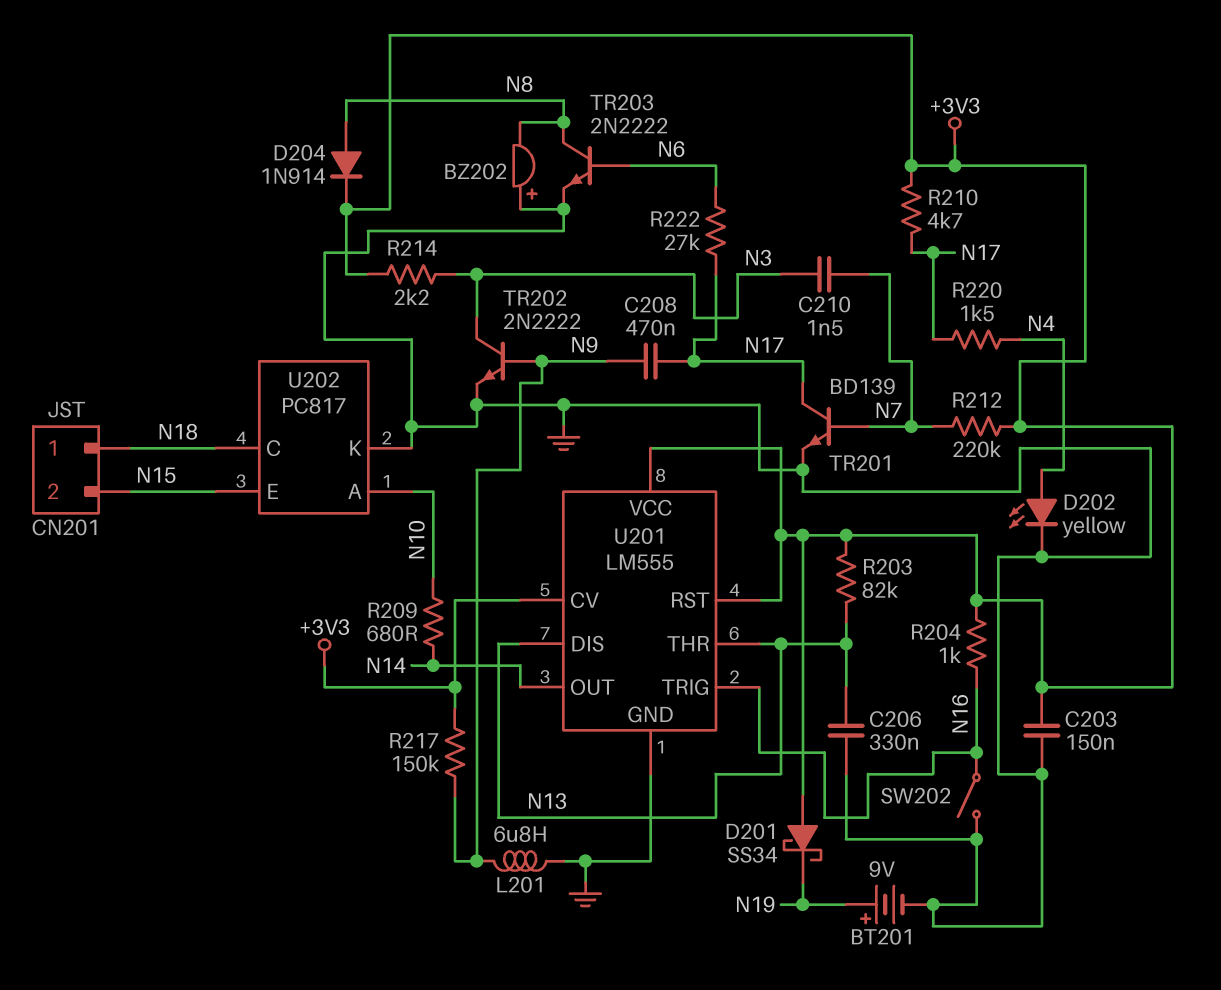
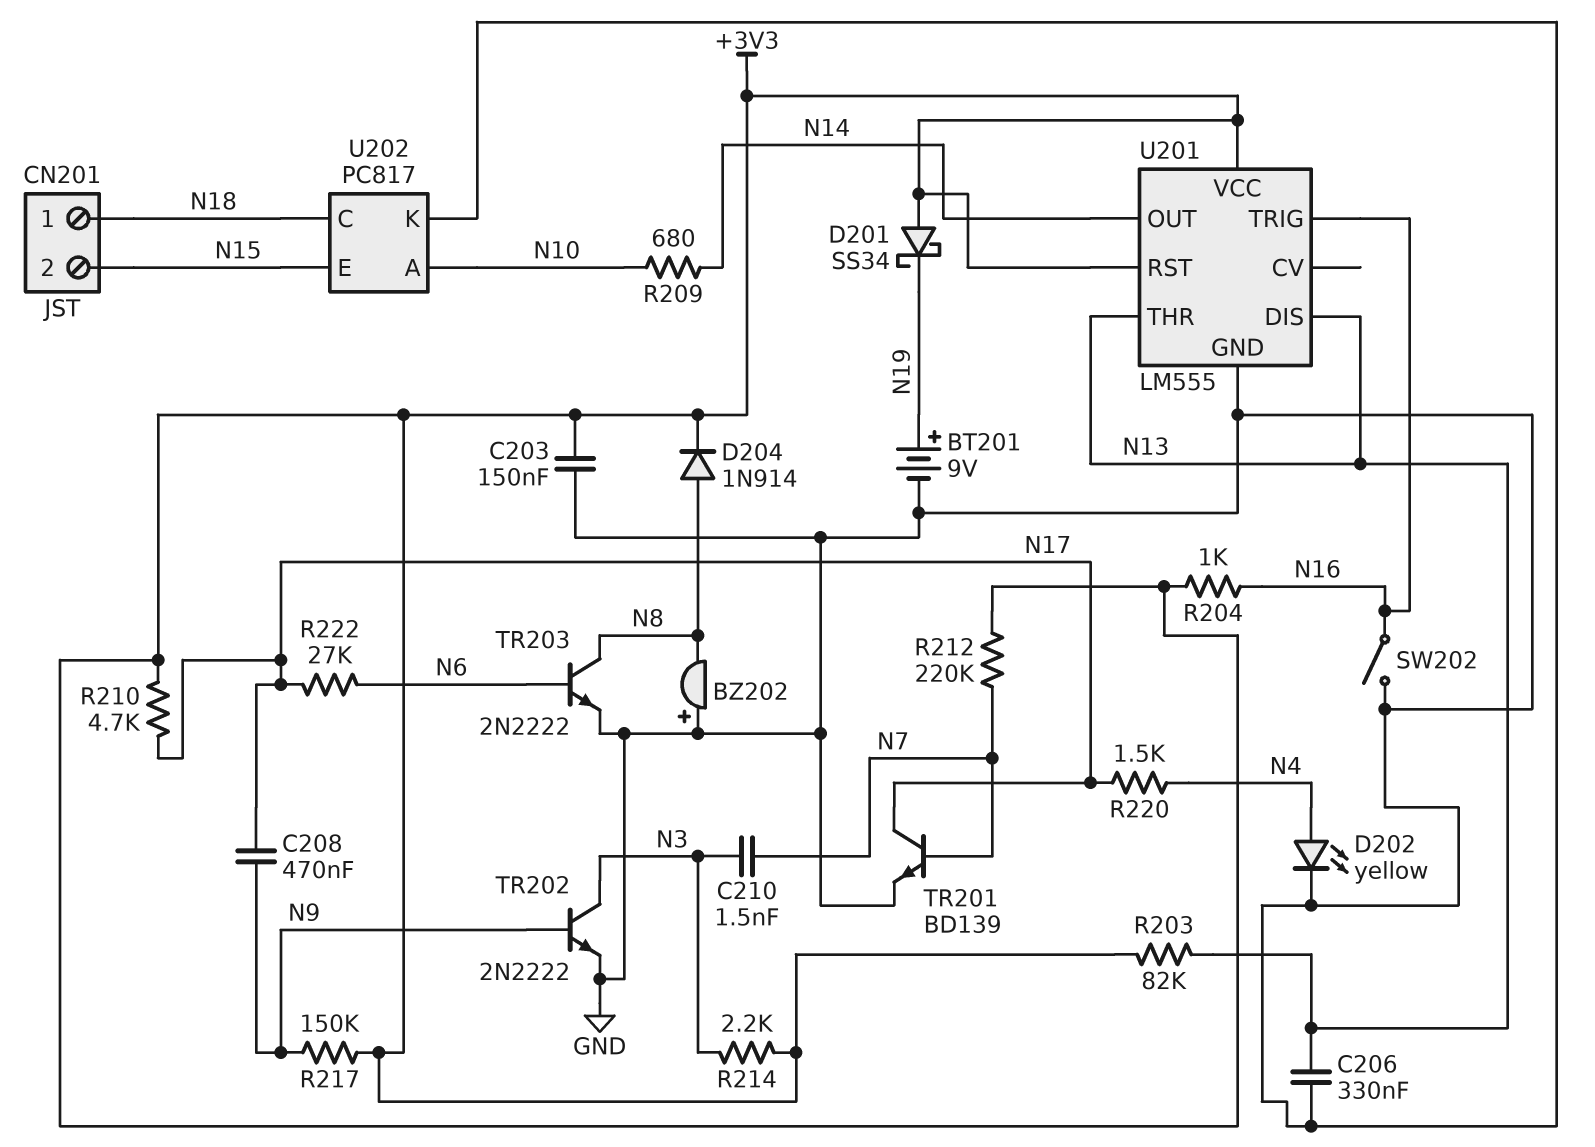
L201: 6.8uH (GND, N9) -> none
U201 pin CV: +3V3 -> none

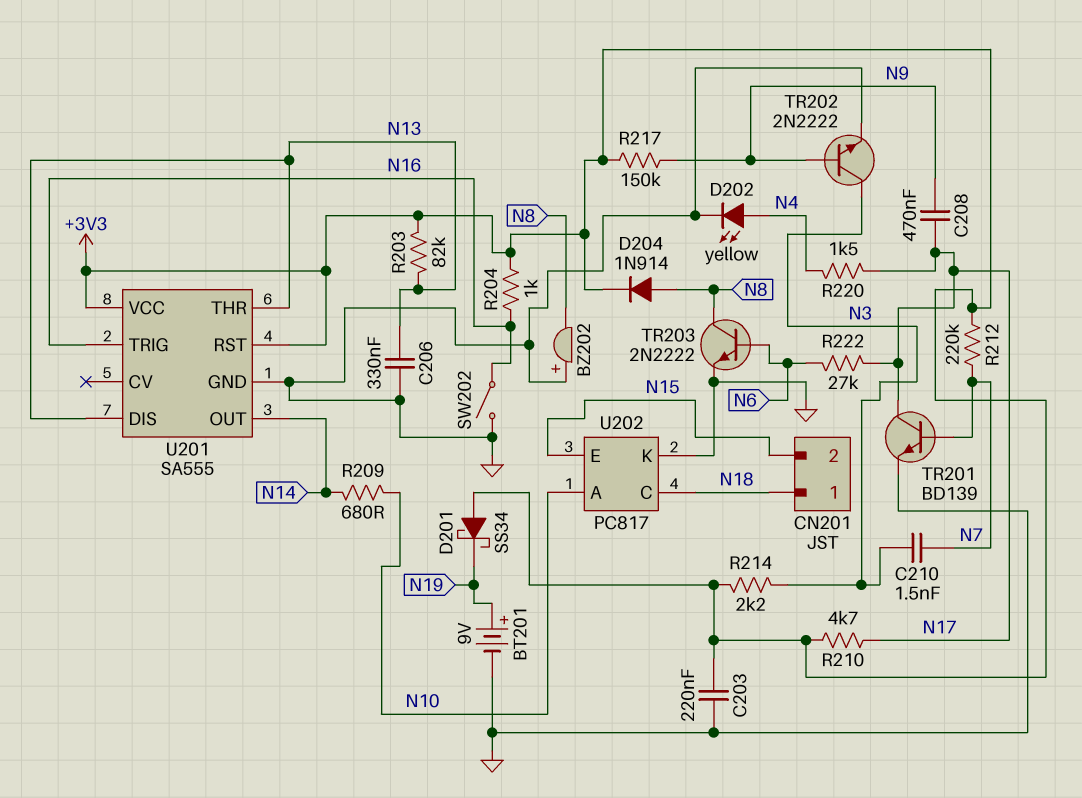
C203: 150nF (+3V3, GND) -> 220nF (+3V3, GND)
U201: LM555 -> SA555

